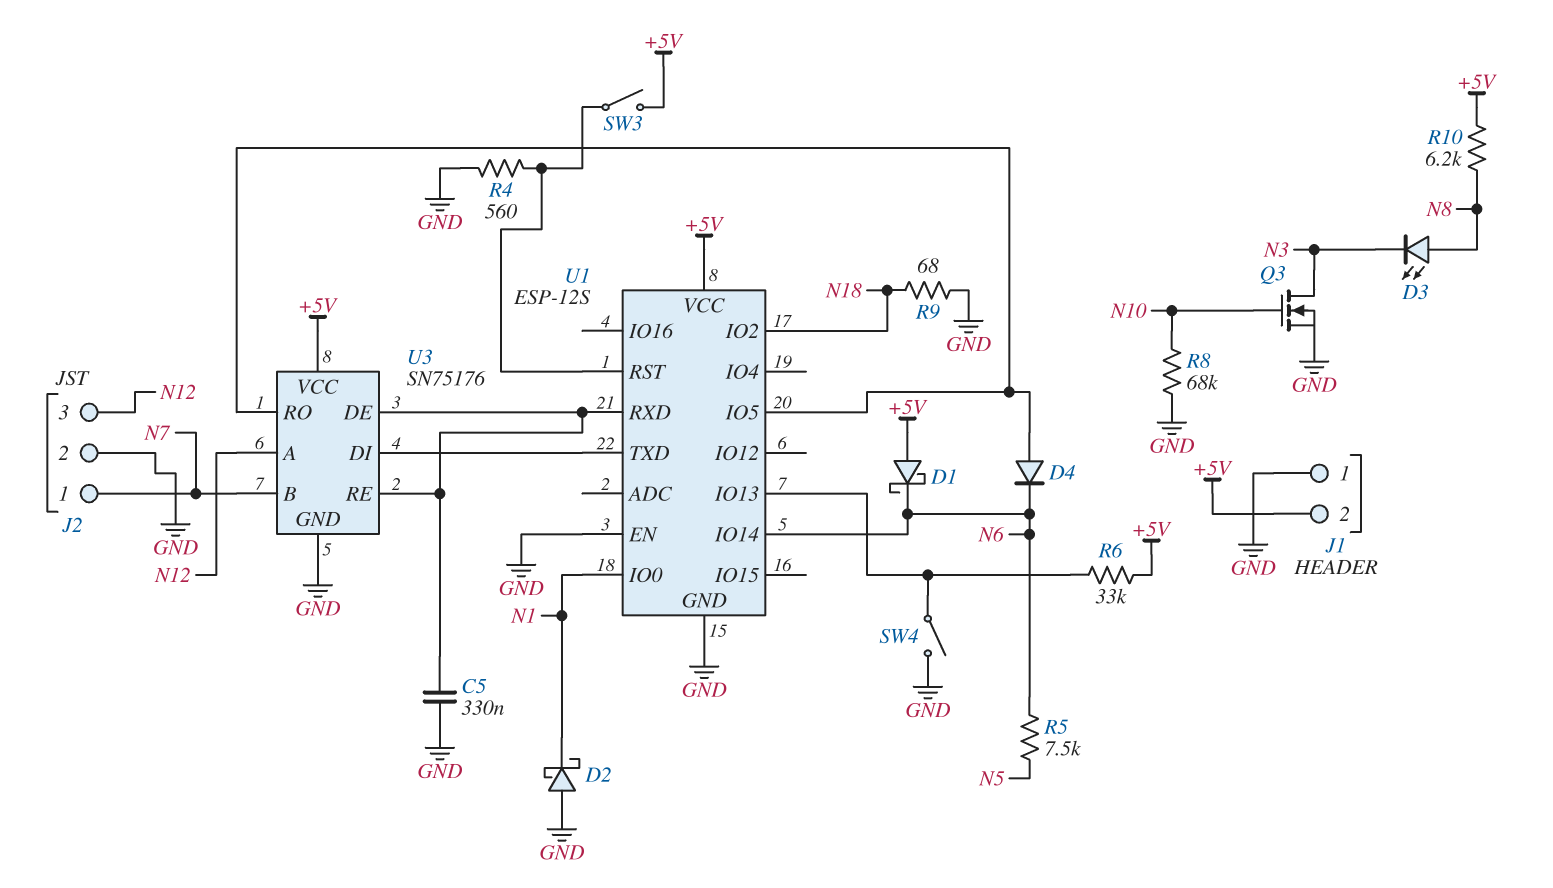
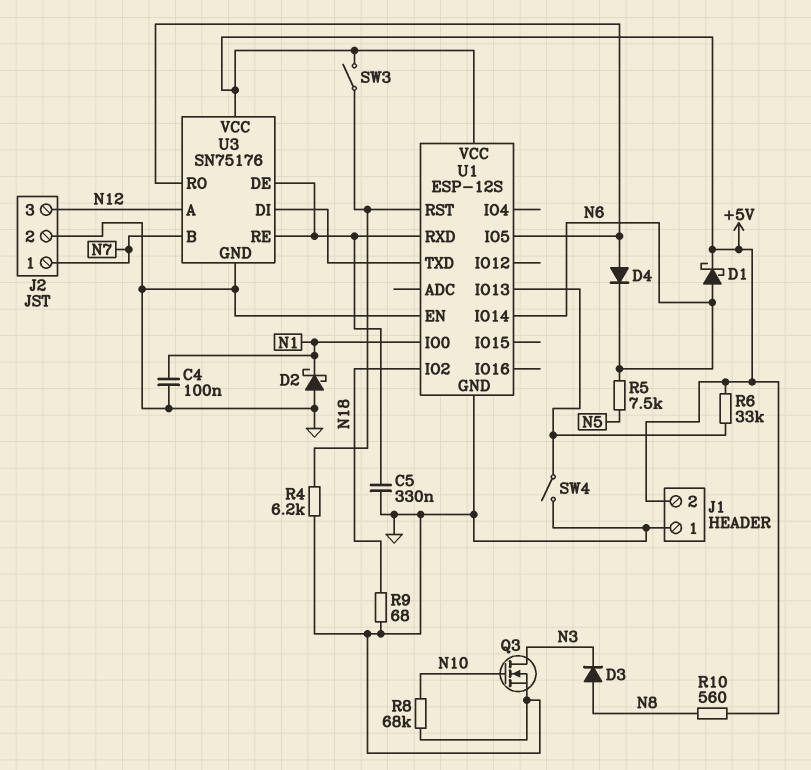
C4: none -> 100nF (GND, N1)
D1: schottky (A +5V, K N6) -> schottky (A N6, K +5V)
D3: LED (A N8, K N3) -> diode (A N8, K N3)
R4: 560 (GND, U1/RST) -> 6.2k (GND, U1/RST)
R10: 6.2k (+5V, N8) -> 560 (+5V, N8)

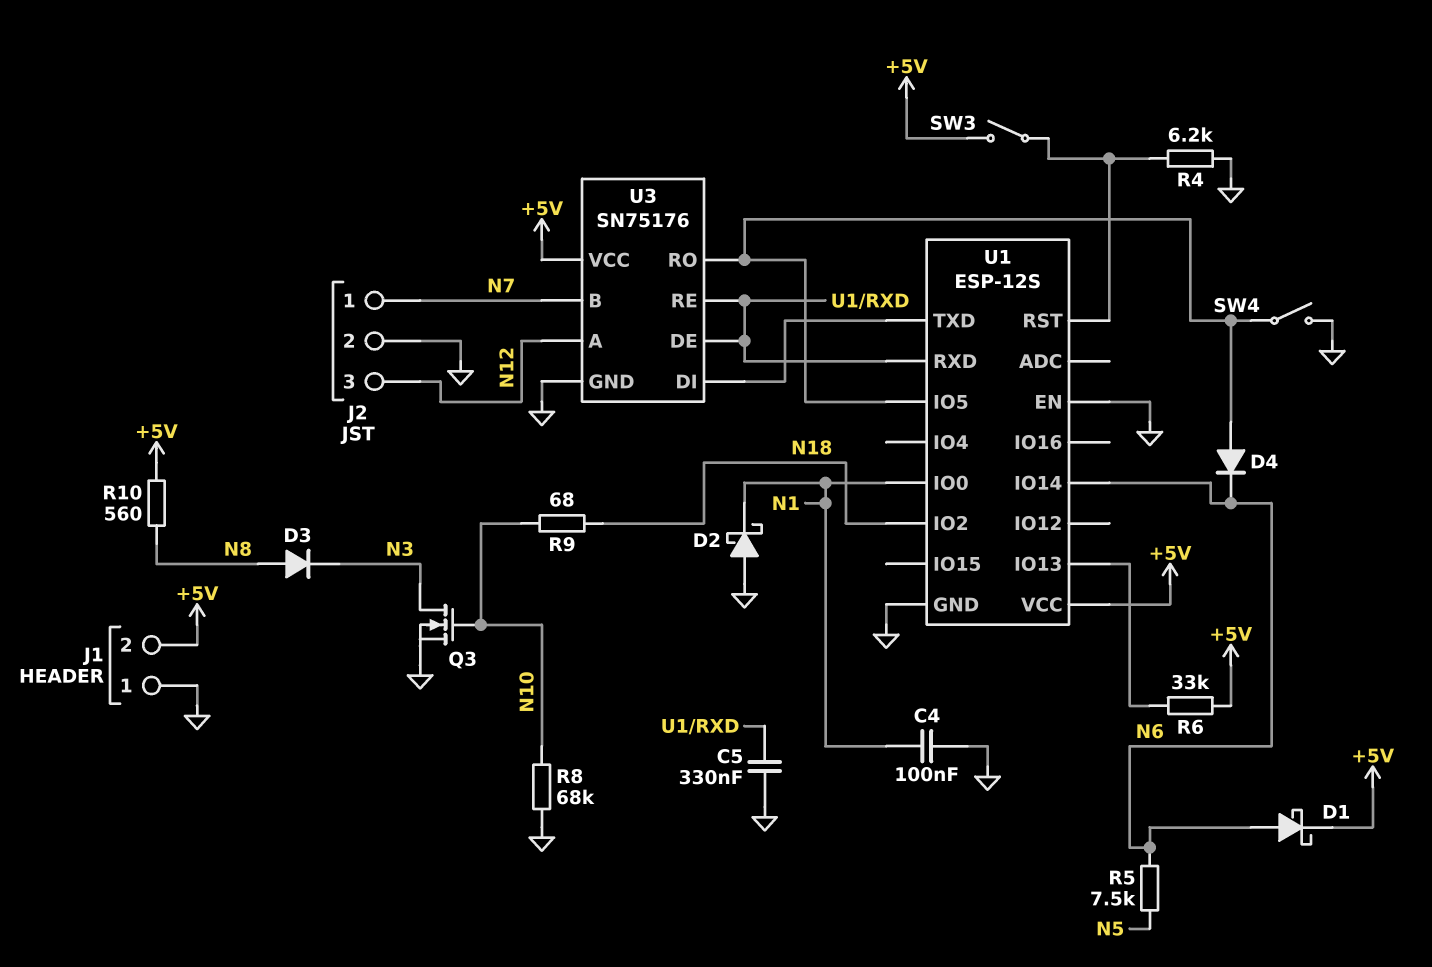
R9: 68 (GND, N18) -> 68 (N10, N18)
SW4: switch (GND, U1/IO13) -> switch (GND, U1/IO5)

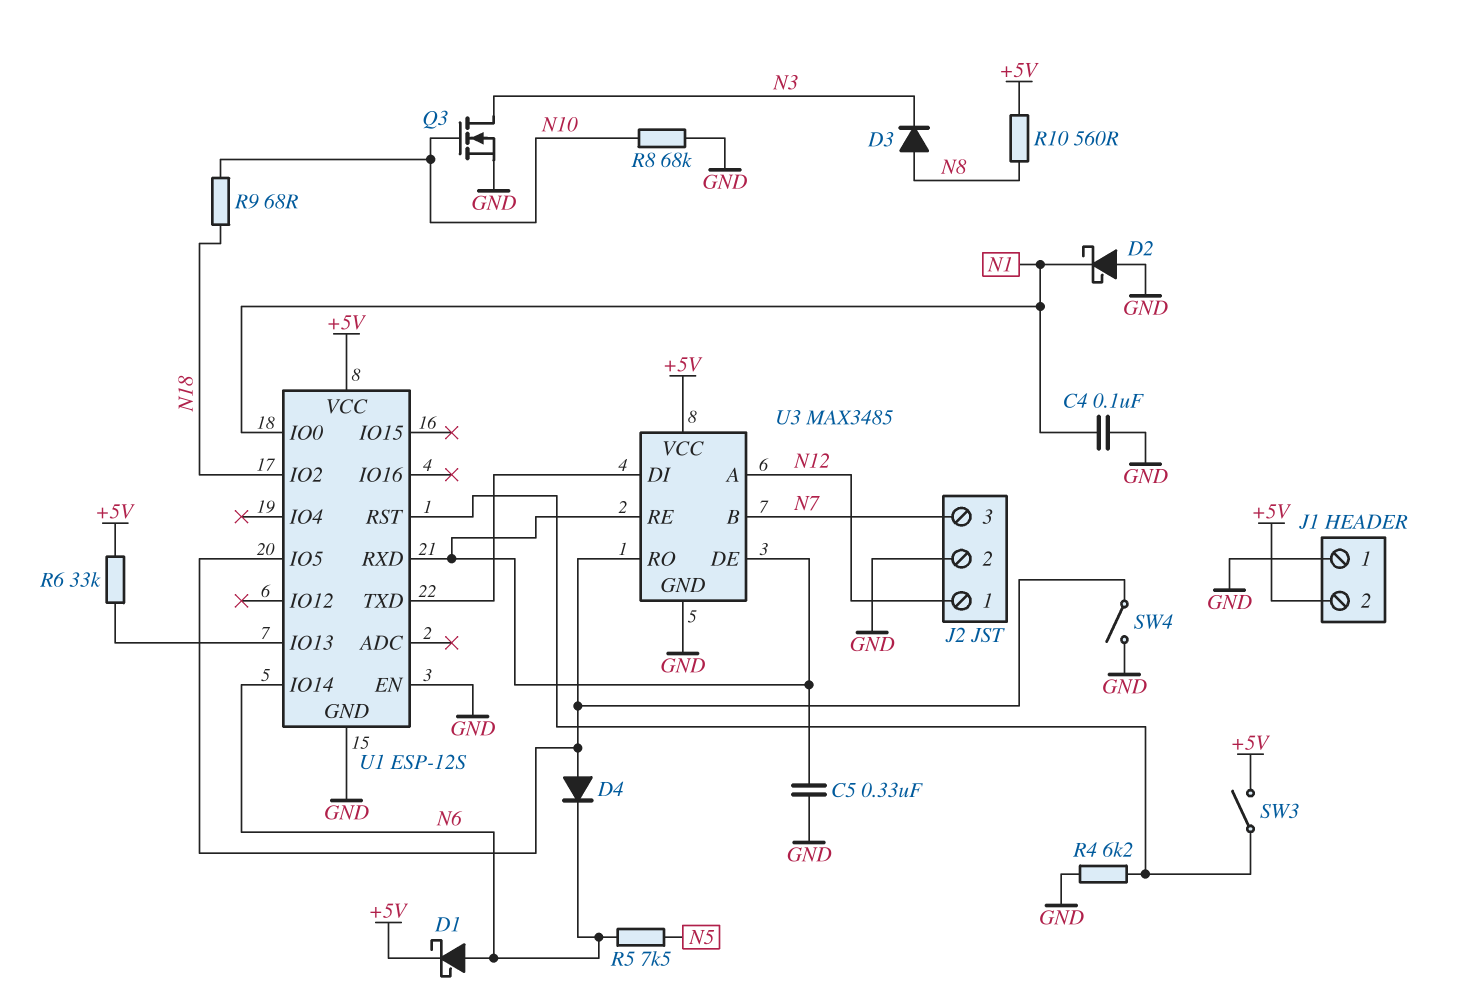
J2 pin 1: N7 -> N12
J2 pin 3: N12 -> N7
U3: SN75176 -> MAX3485

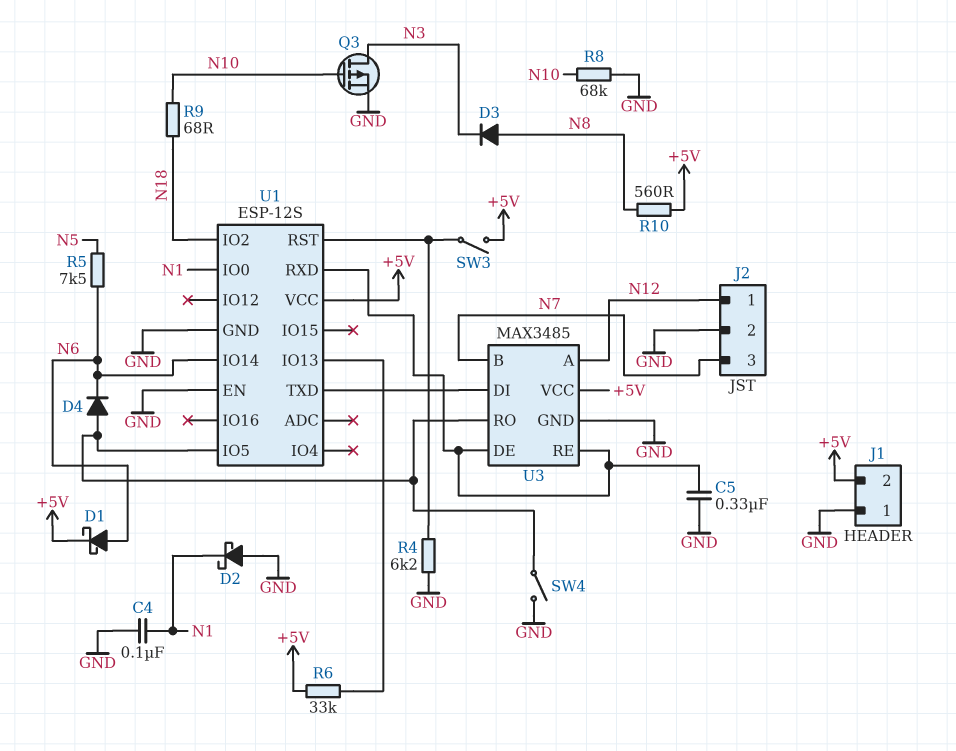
Q3: NMOS (G N10, D N3, S GND) -> PMOS (G N10, D N3, S GND)

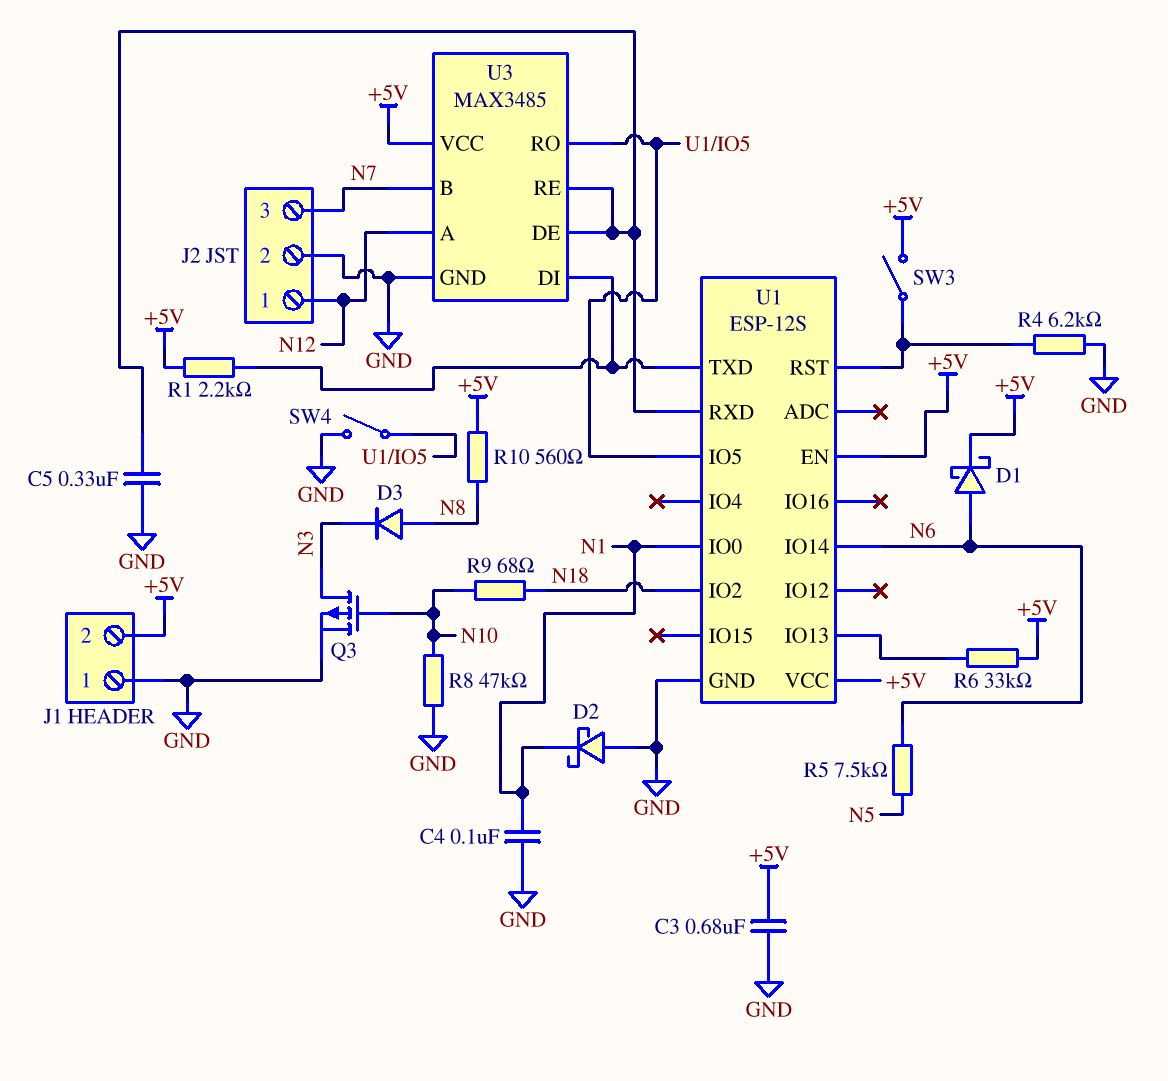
C3: none -> 680nF (+5V, GND)
D4: diode (A U1/IO5, K N6) -> none
R1: none -> 2.2k (+5V, U1/TXD)
R8: 68k (GND, N10) -> 47k (GND, N10)
U1 pin EN: GND -> +5V

